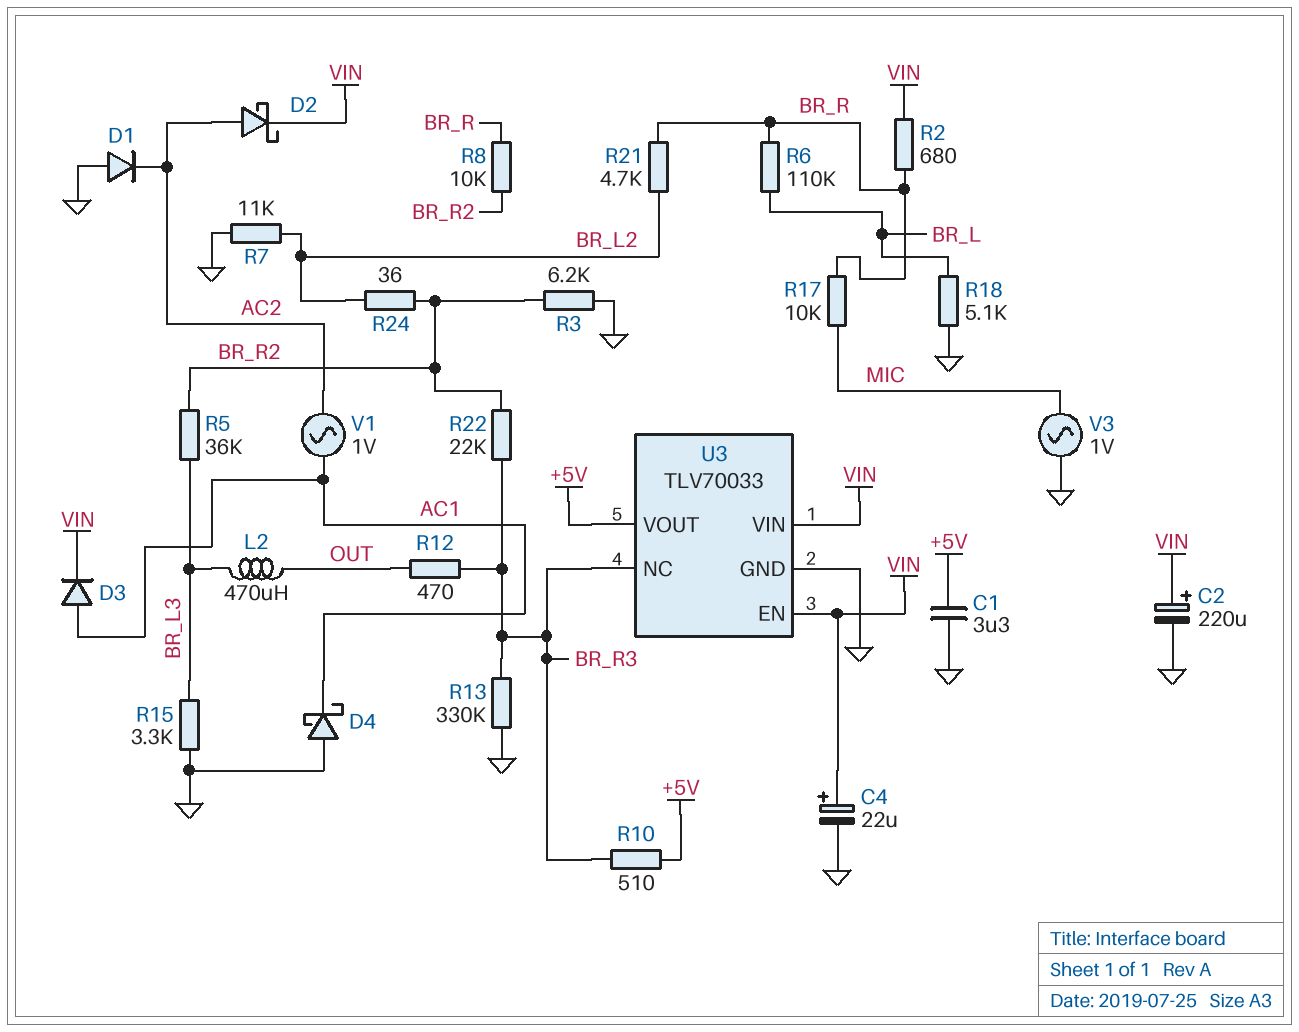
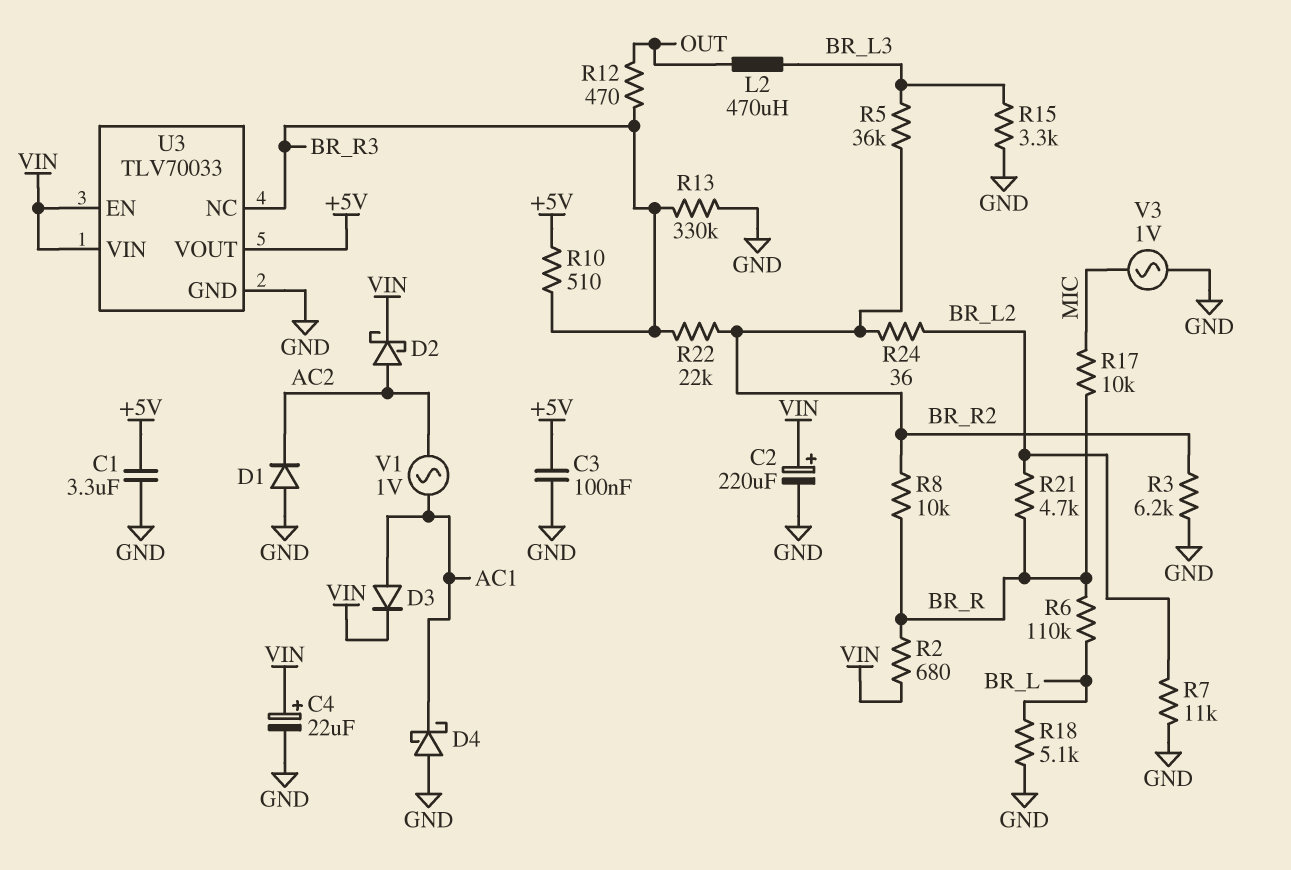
C3: none -> 100nF (+5V, GND)

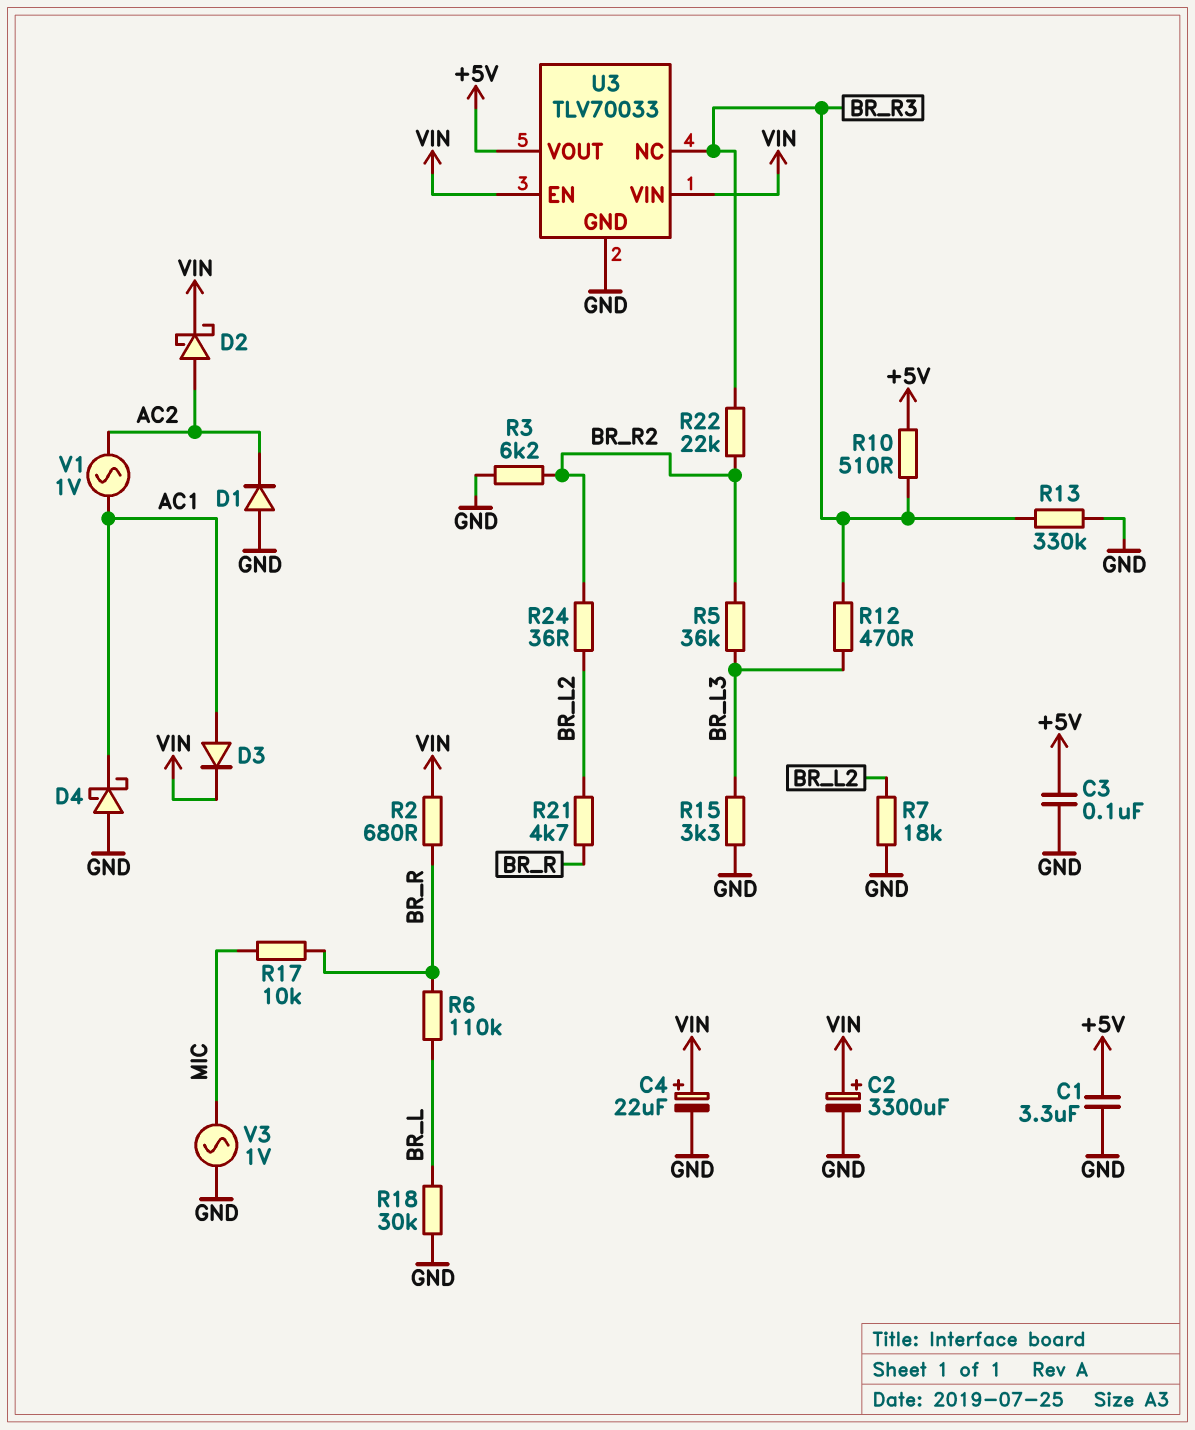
C2: 220uF (plus VIN, minus GND) -> 3300uF (plus VIN, minus GND)
L2: 470uH (BR_L3, OUT) -> none
R7: 11k (BR_L2, GND) -> 18k (BR_L2, GND)
R8: 10k (BR_R, BR_R2) -> none
R12: 470 (BR_R3, OUT) -> 470 (BR_L3, BR_R3)
R18: 5.1k (BR_L, GND) -> 30k (BR_L, GND)

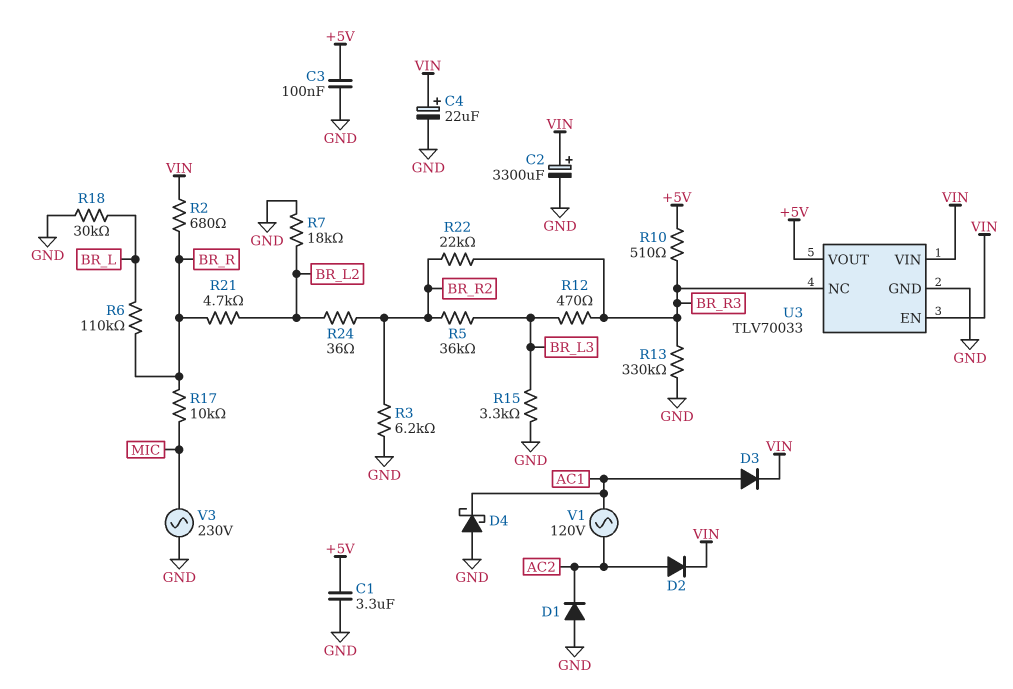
D2: schottky (A AC2, K VIN) -> diode (A AC2, K VIN)
V1: AC 1V (AC1, AC2) -> AC 120V (AC1, AC2)
V3: AC 1V (GND, MIC) -> AC 230V (GND, MIC)

